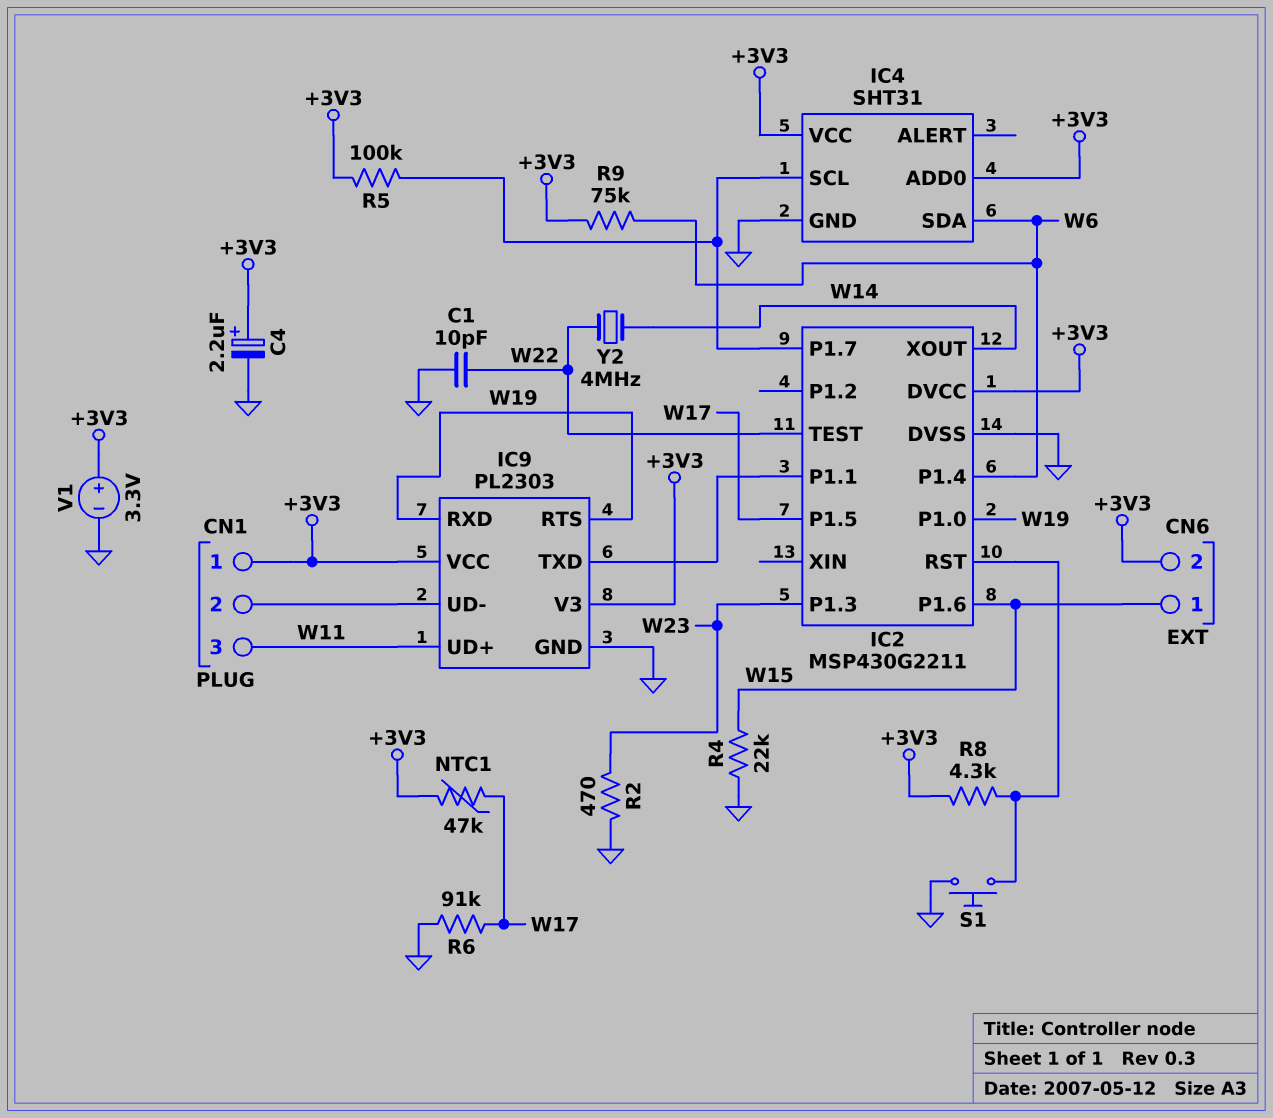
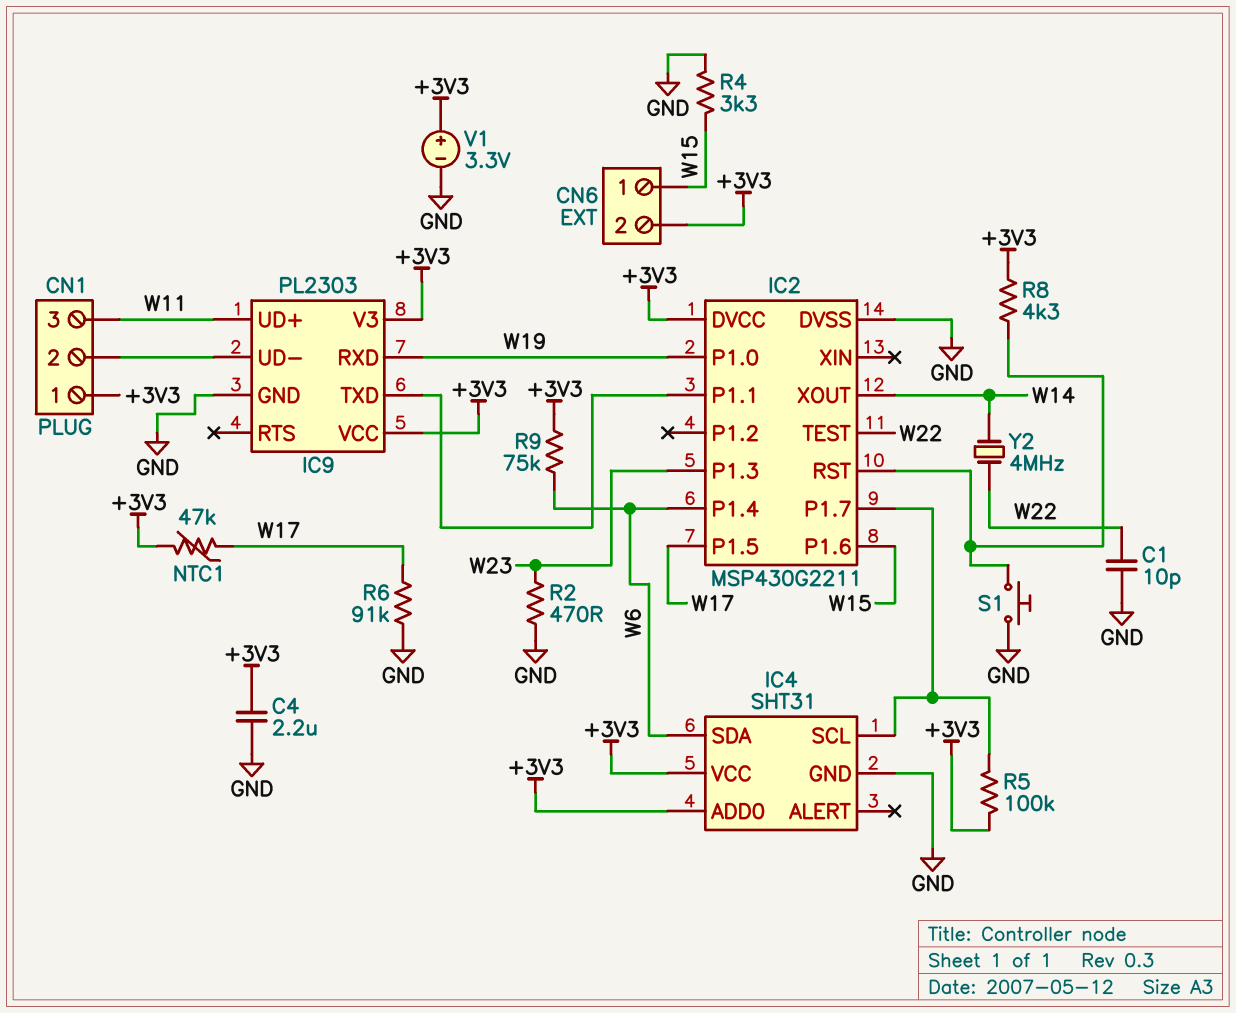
C4: 2.2uF (plus +3V3, minus GND) -> 2.2uF (+3V3, GND)
IC9 pin RTS: W19 -> none
R4: 22k (GND, W15) -> 3.3k (GND, W15)

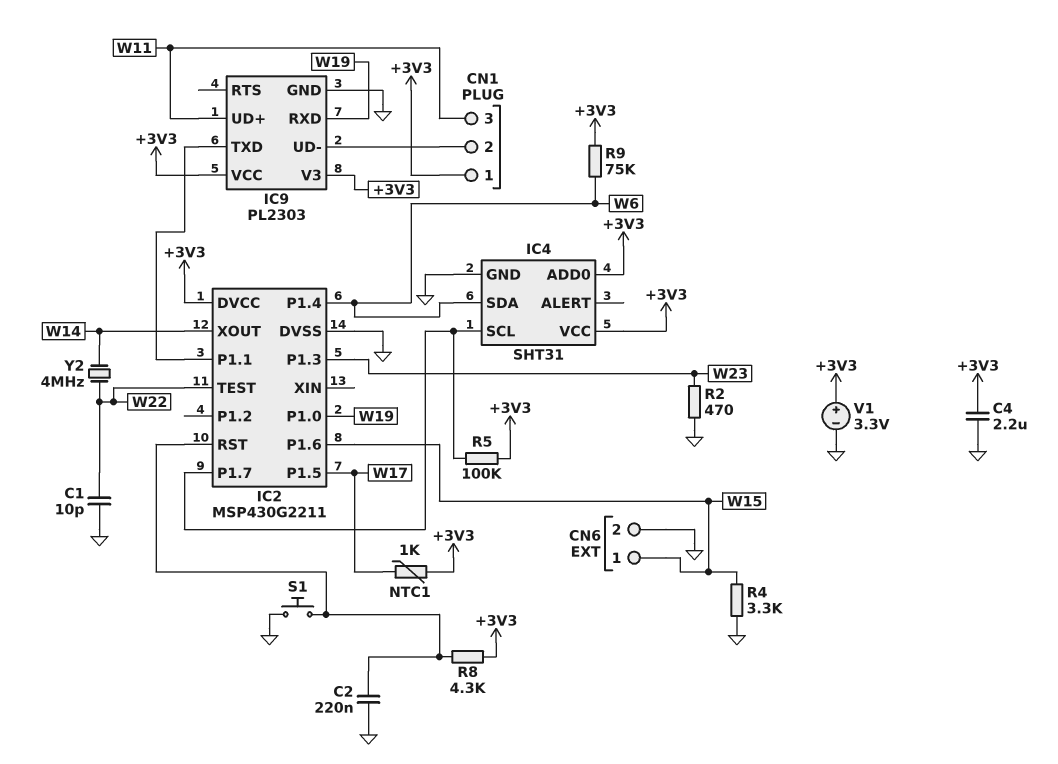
C2: none -> 220nF (GND, IC2/RST)
CN6 pin 2: +3V3 -> GND
NTC1: 47k (+3V3, W17) -> 1k (+3V3, W17)
R6: 91k (GND, W17) -> none

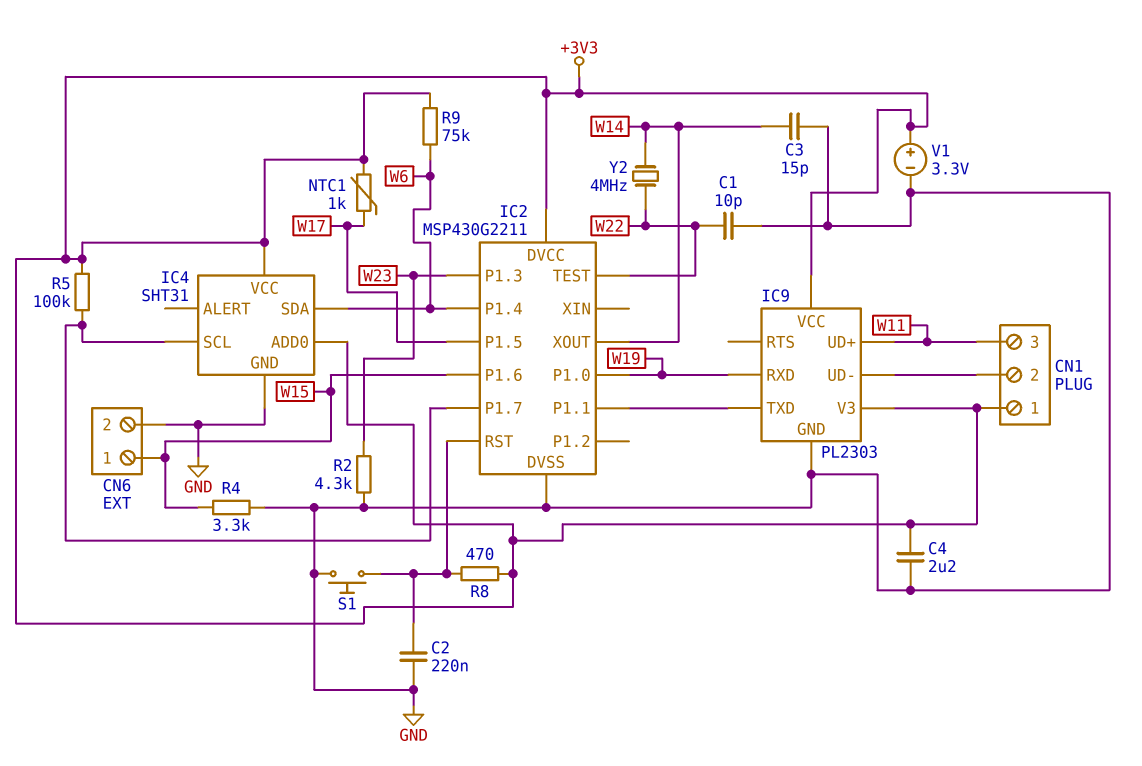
C3: none -> 15pF (GND, W14)
R2: 470 (GND, W23) -> 4.3k (GND, W23)
R8: 4.3k (+3V3, IC2/RST) -> 470 (+3V3, IC2/RST)

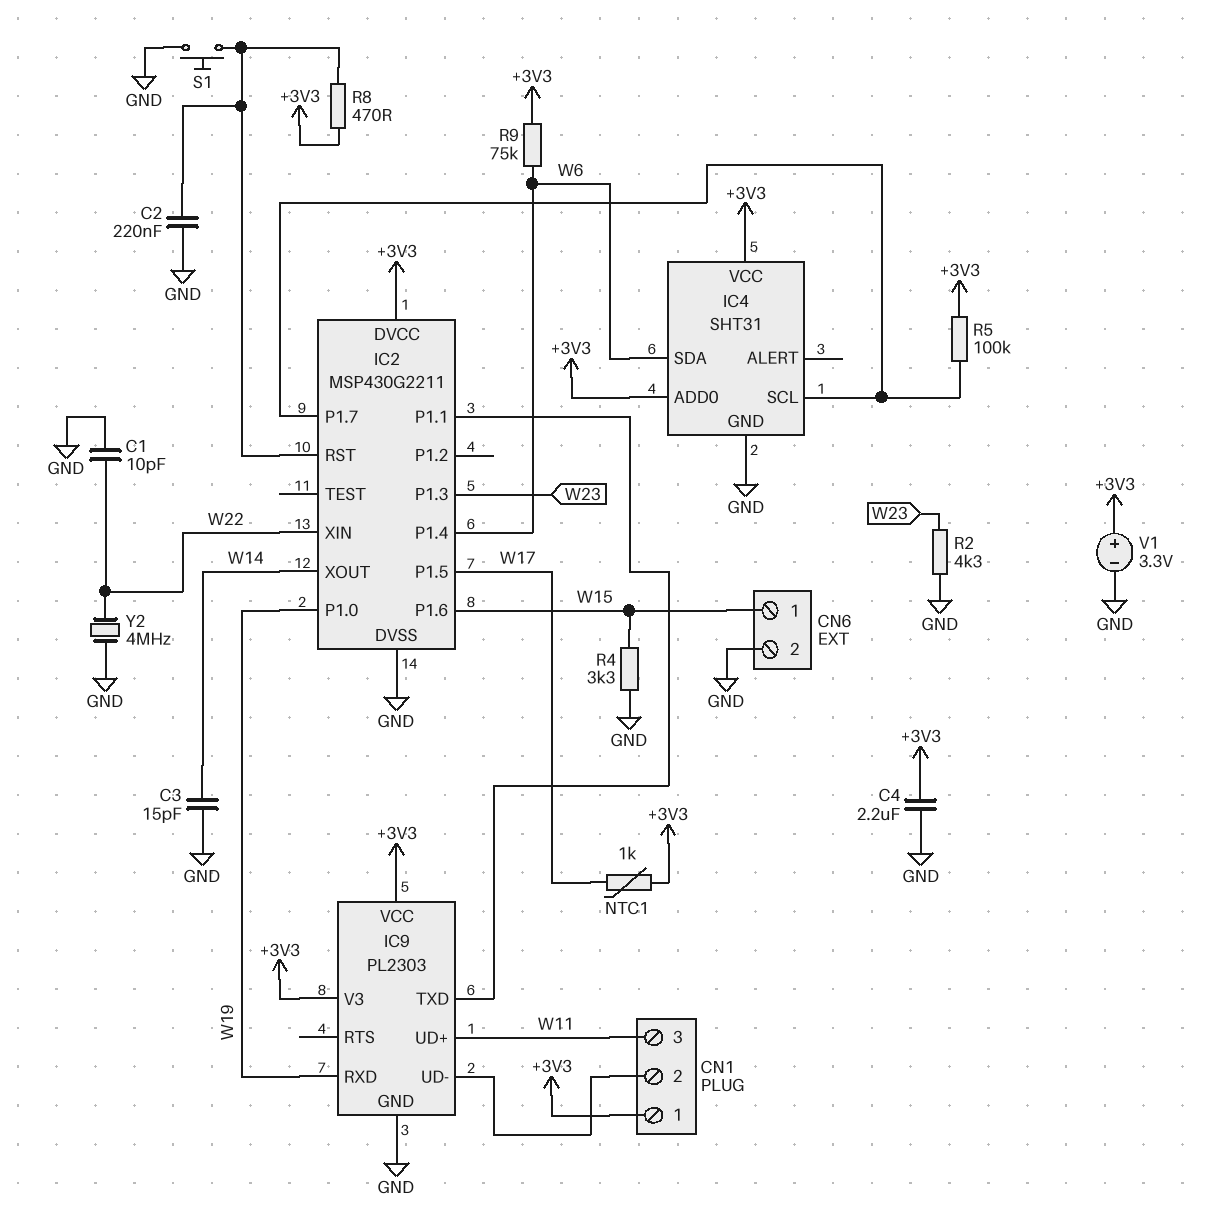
IC2 pin TEST: W22 -> none
IC2 pin XIN: none -> W22
Y2: 4MHz (W14, W22) -> 4MHz (GND, W22)

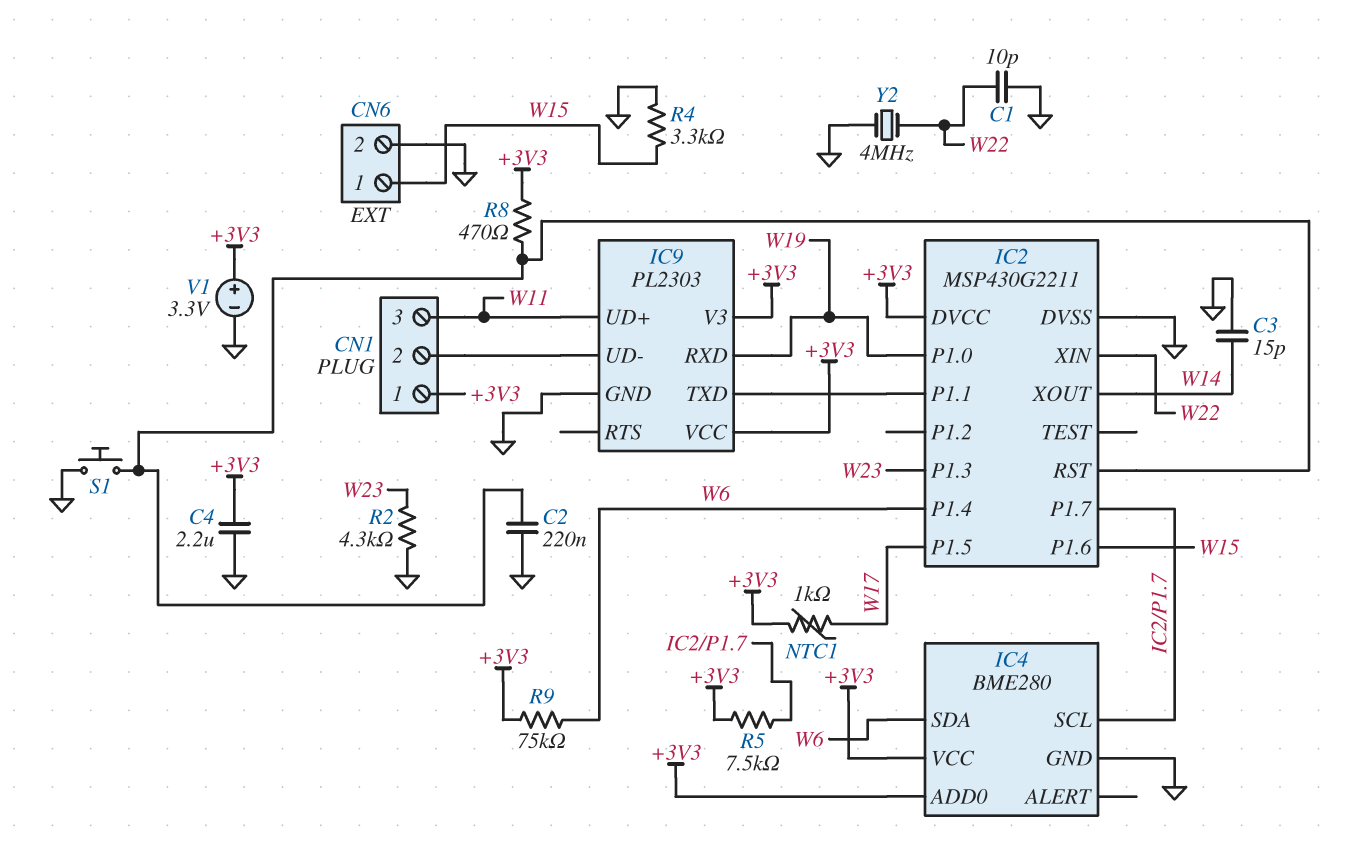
IC4: SHT31 -> BME280
R5: 100k (+3V3, IC2/P1.7) -> 7.5k (+3V3, IC2/P1.7)

